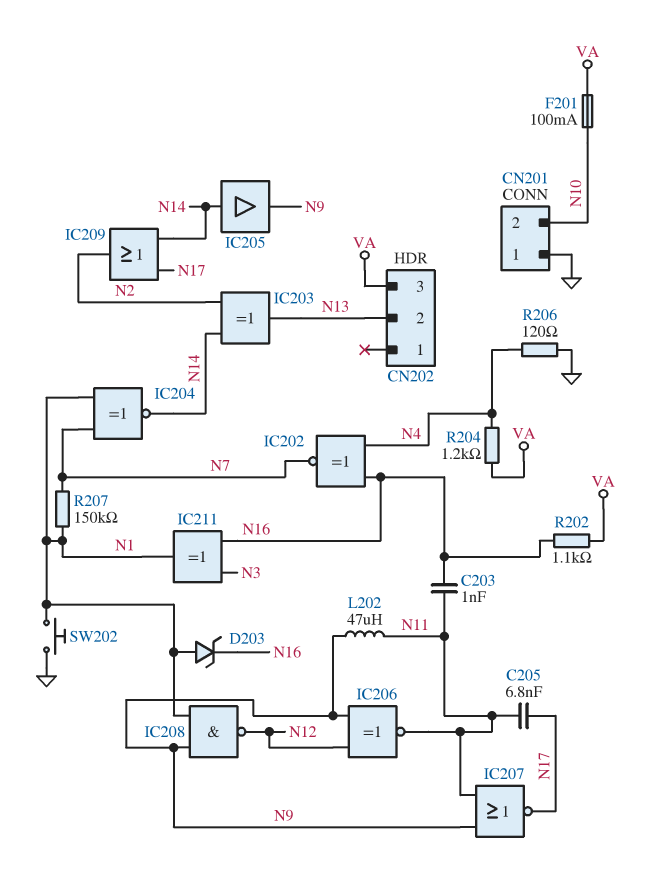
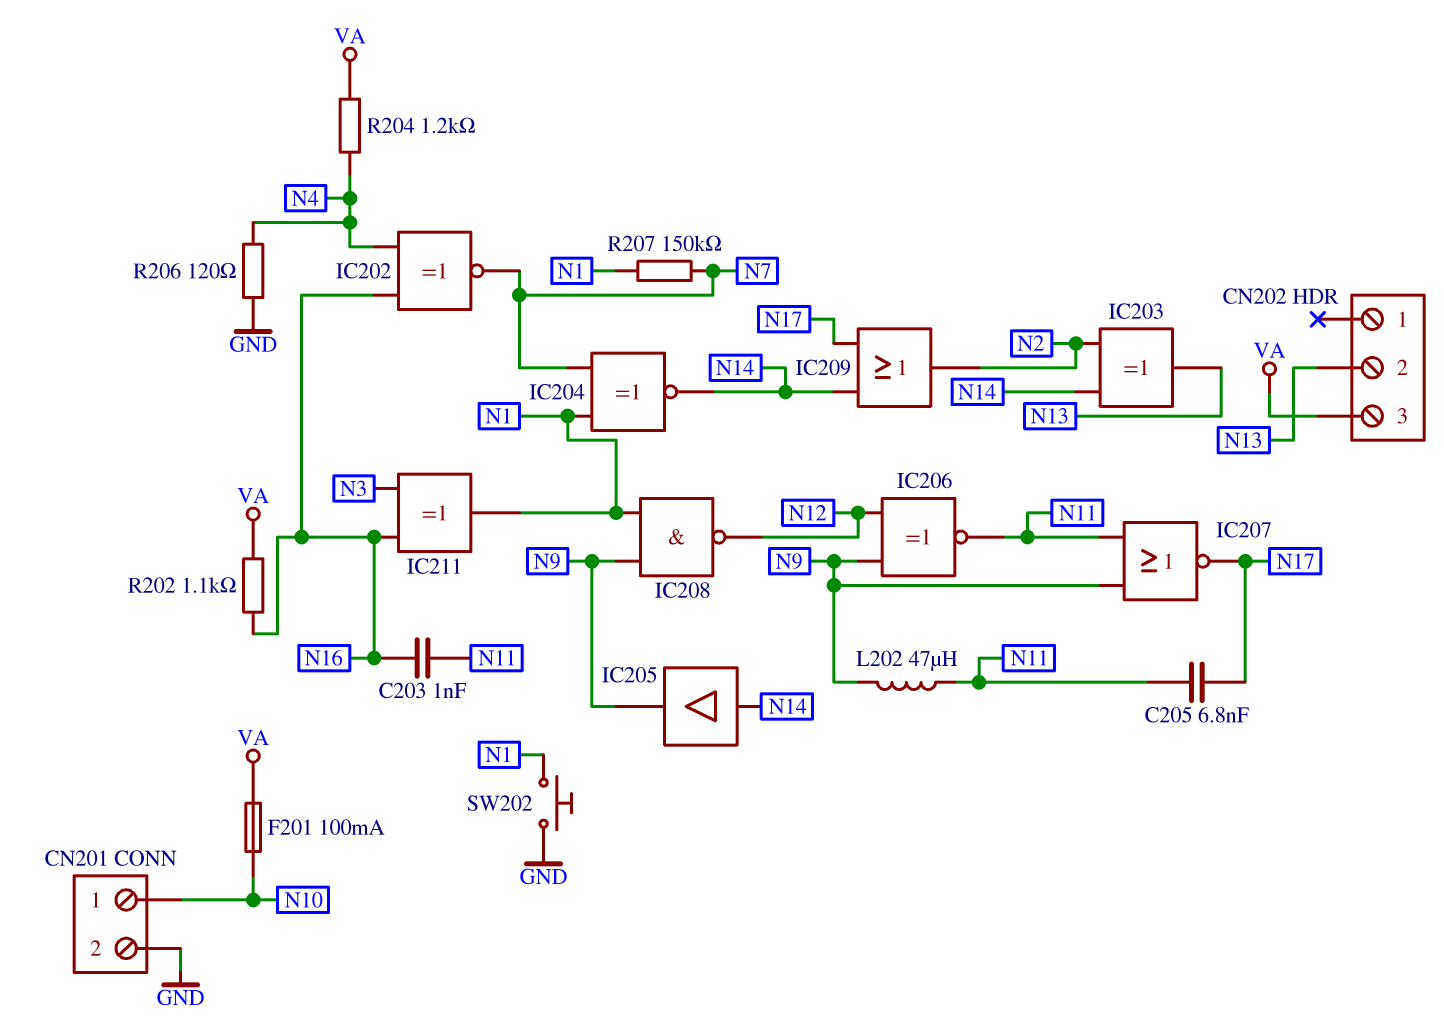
CN201 pin 1: GND -> N10
CN201 pin 2: N10 -> GND
D203: zener (A N1, K N16) -> none

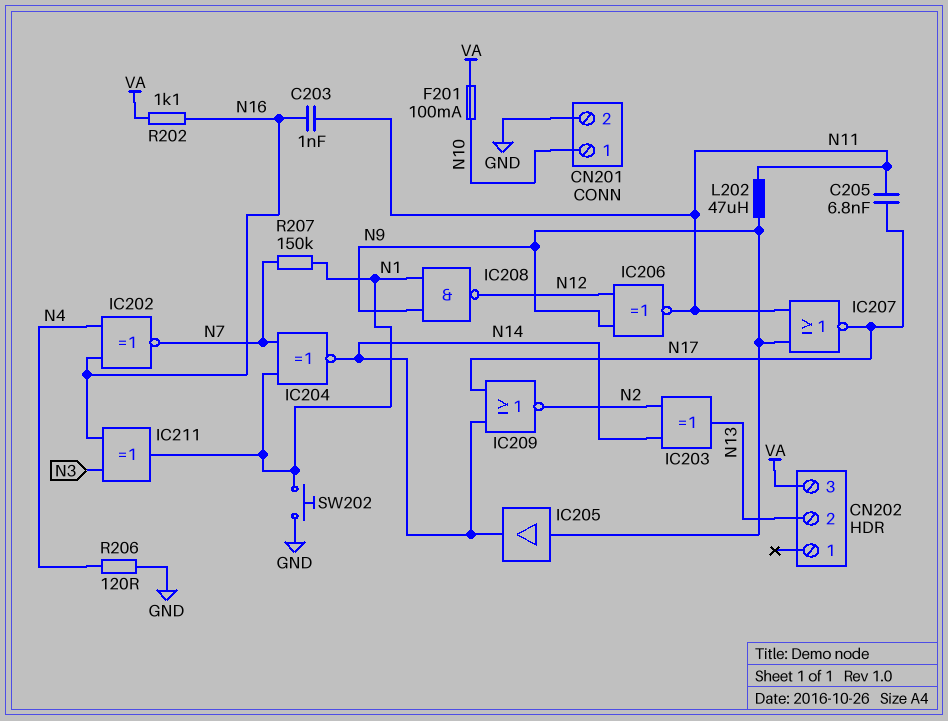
IC205: buffer (in N14, out N9) -> buffer (in N9, out N14)
IC209: OR (in N14, in N17, out N2) -> NOR (in N14, in N17, out N2)
R204: 1.2k (N4, VA) -> none

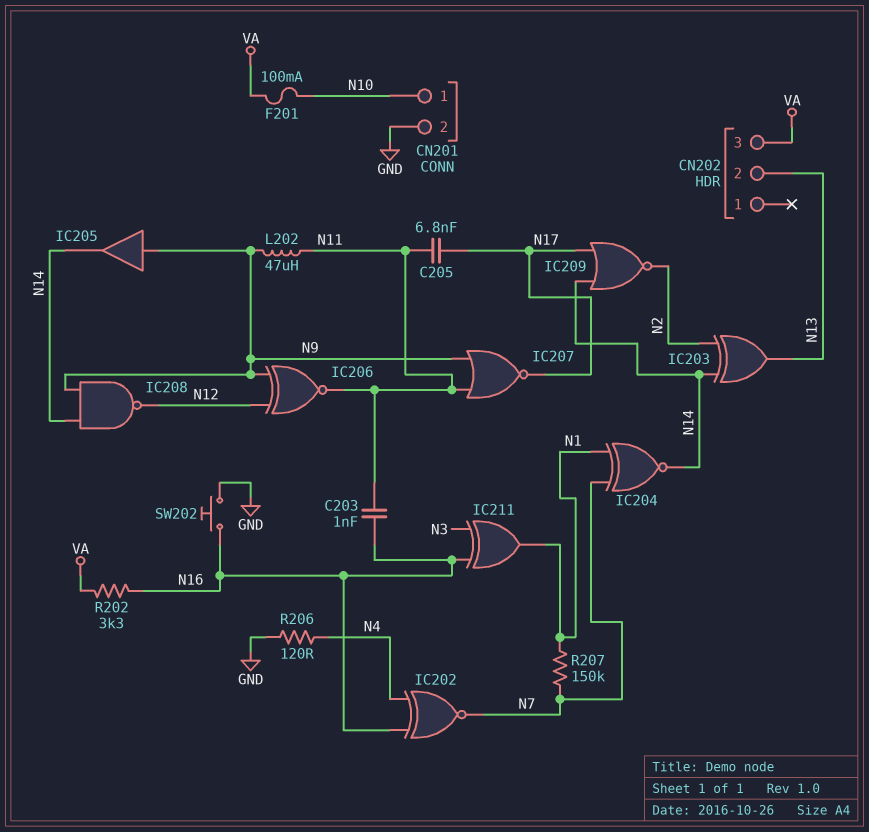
IC208: NAND (in N1, in N9, out N12) -> NAND (in N9, in N14, out N12)
R202: 1.1k (N16, VA) -> 3.3k (N16, VA)
SW202: button (GND, N1) -> button (GND, N16)

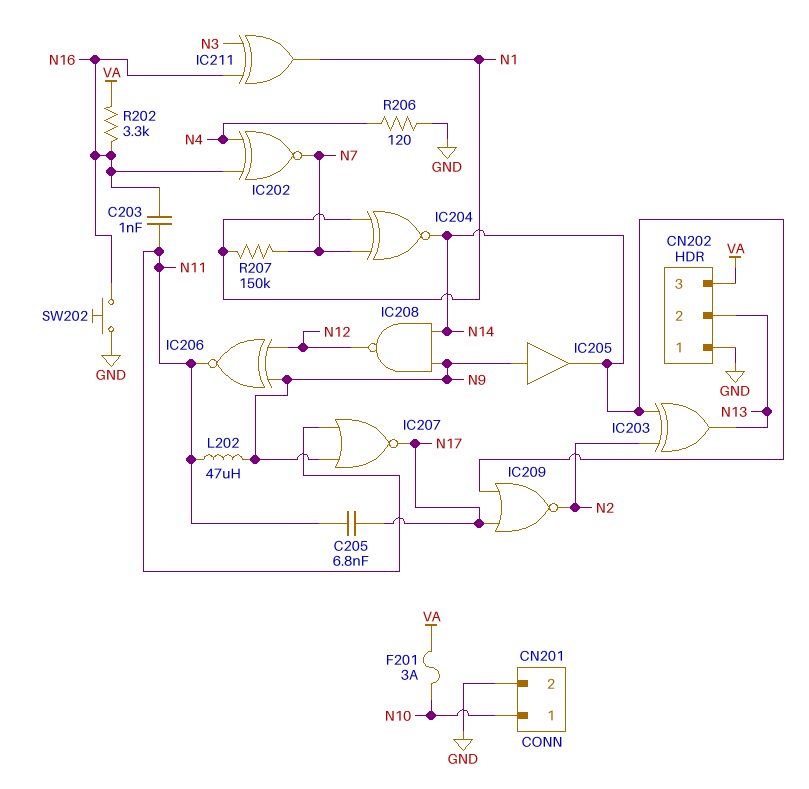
CN202 pin 1: none -> GND
F201: 100mA (N10, VA) -> 3A (N10, VA)

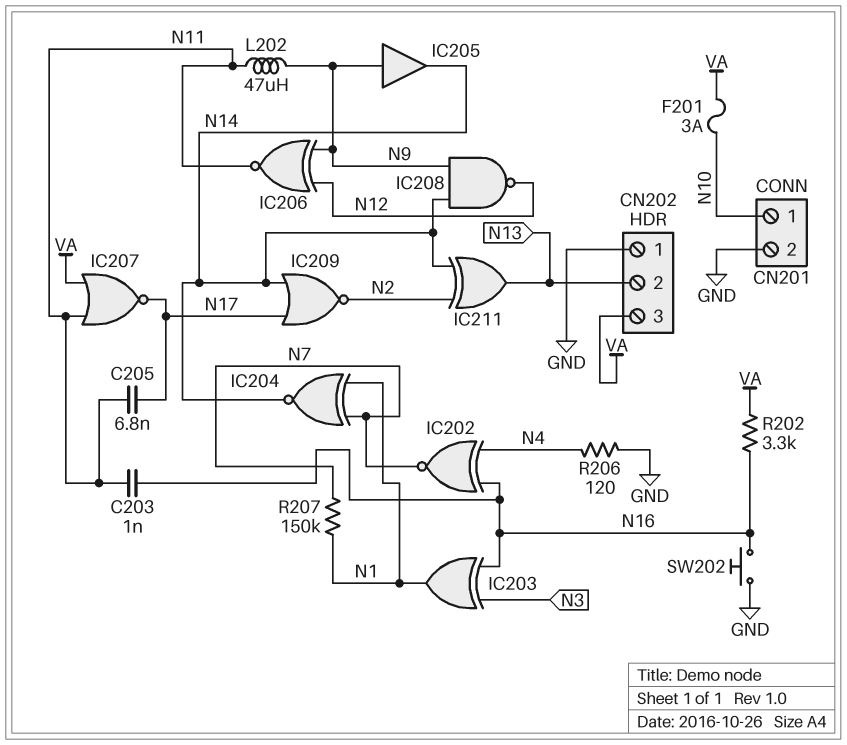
IC203: XOR (in N2, in N14, out N13) -> XOR (in N3, in N16, out N1)
IC207: NOR (in N9, in N11, out N17) -> NOR (in N11, in VA, out N17)
IC211: XOR (in N3, in N16, out N1) -> XOR (in N2, in N14, out N13)

